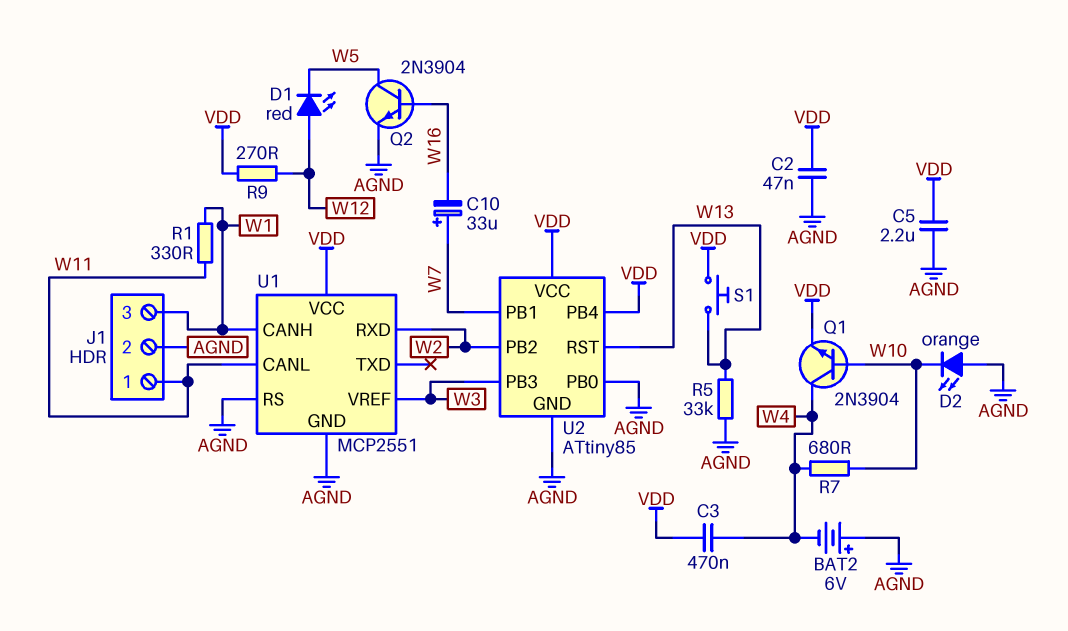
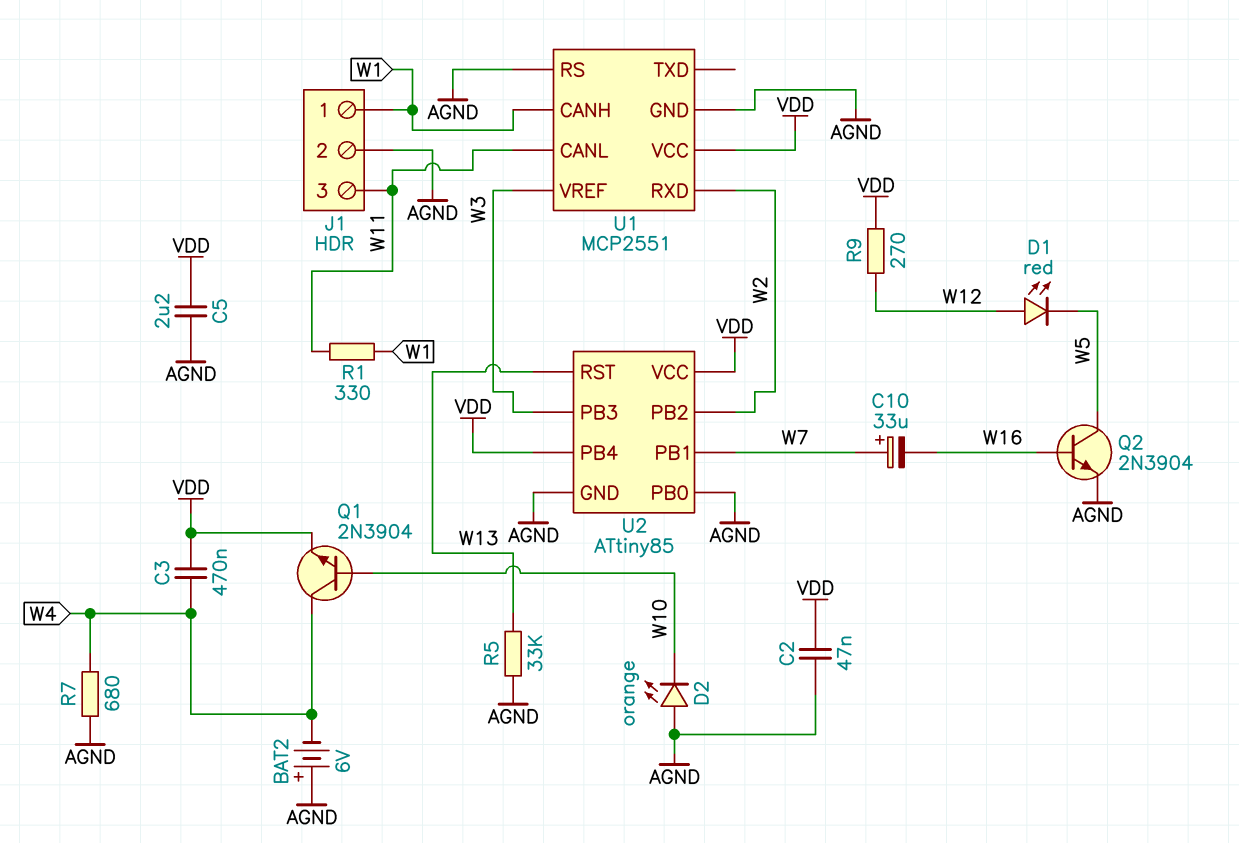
J1 pin 1: W11 -> W1
J1 pin 3: W1 -> W11
R7: 680 (W4, W10) -> 680 (AGND, W4)
S1: button (VDD, W13) -> none

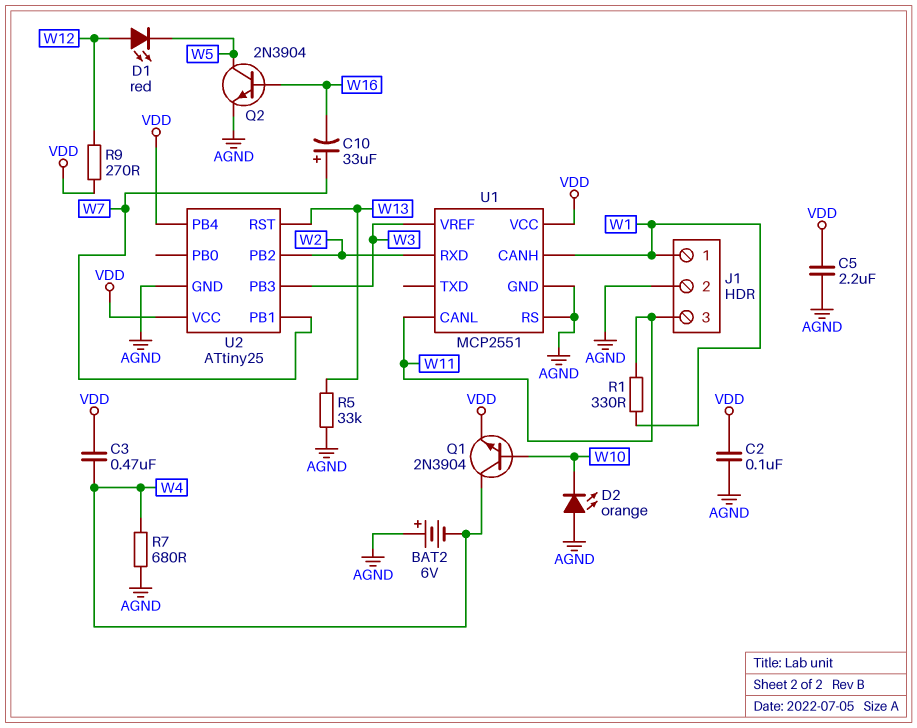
C2: 47nF (AGND, VDD) -> 100nF (AGND, VDD)
U2: ATtiny85 -> ATtiny25
U2 pin PB0: AGND -> none

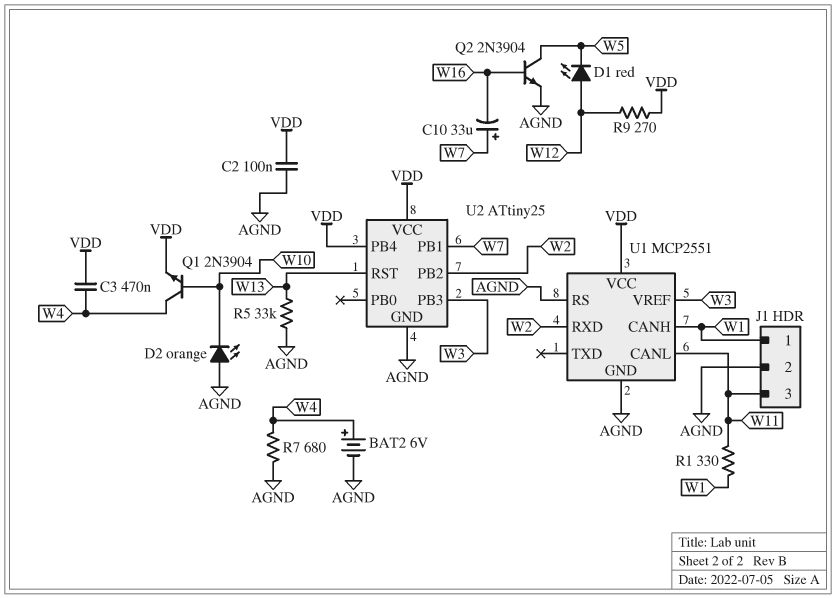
BAT2: 6V (plus AGND, minus W4) -> 6V (plus W4, minus AGND)
C5: 2.2uF (AGND, VDD) -> none

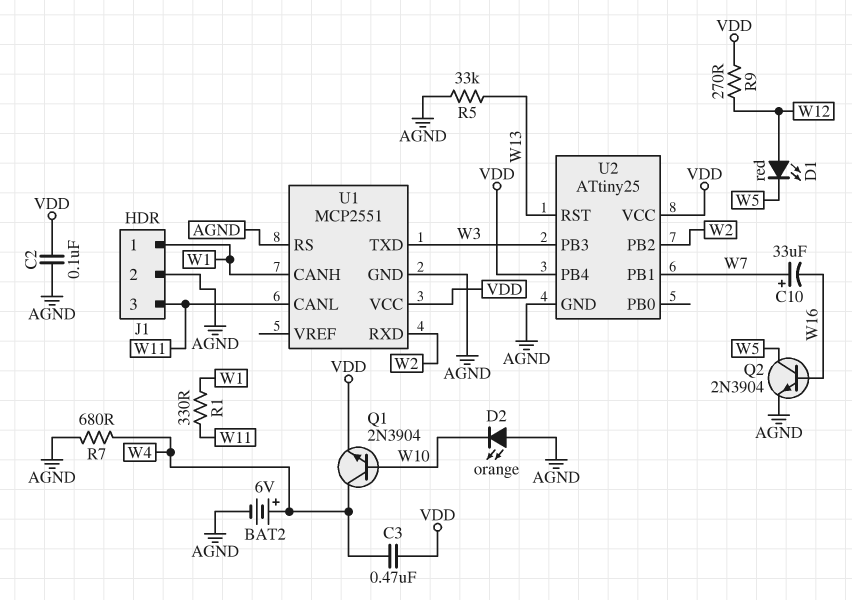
U1 pin TXD: none -> W3
U1 pin VREF: W3 -> none

